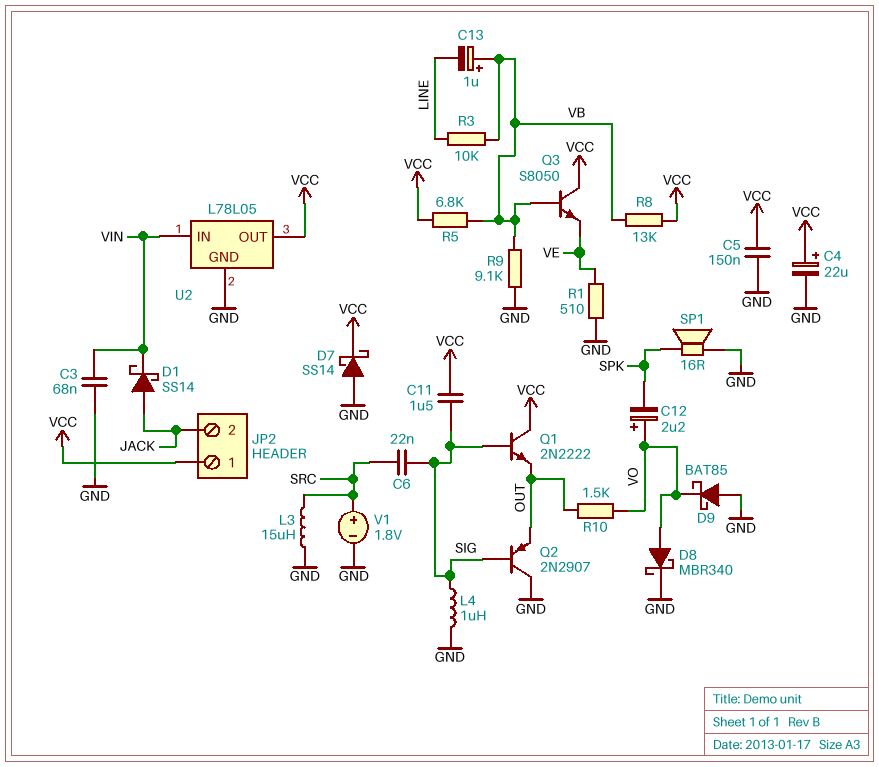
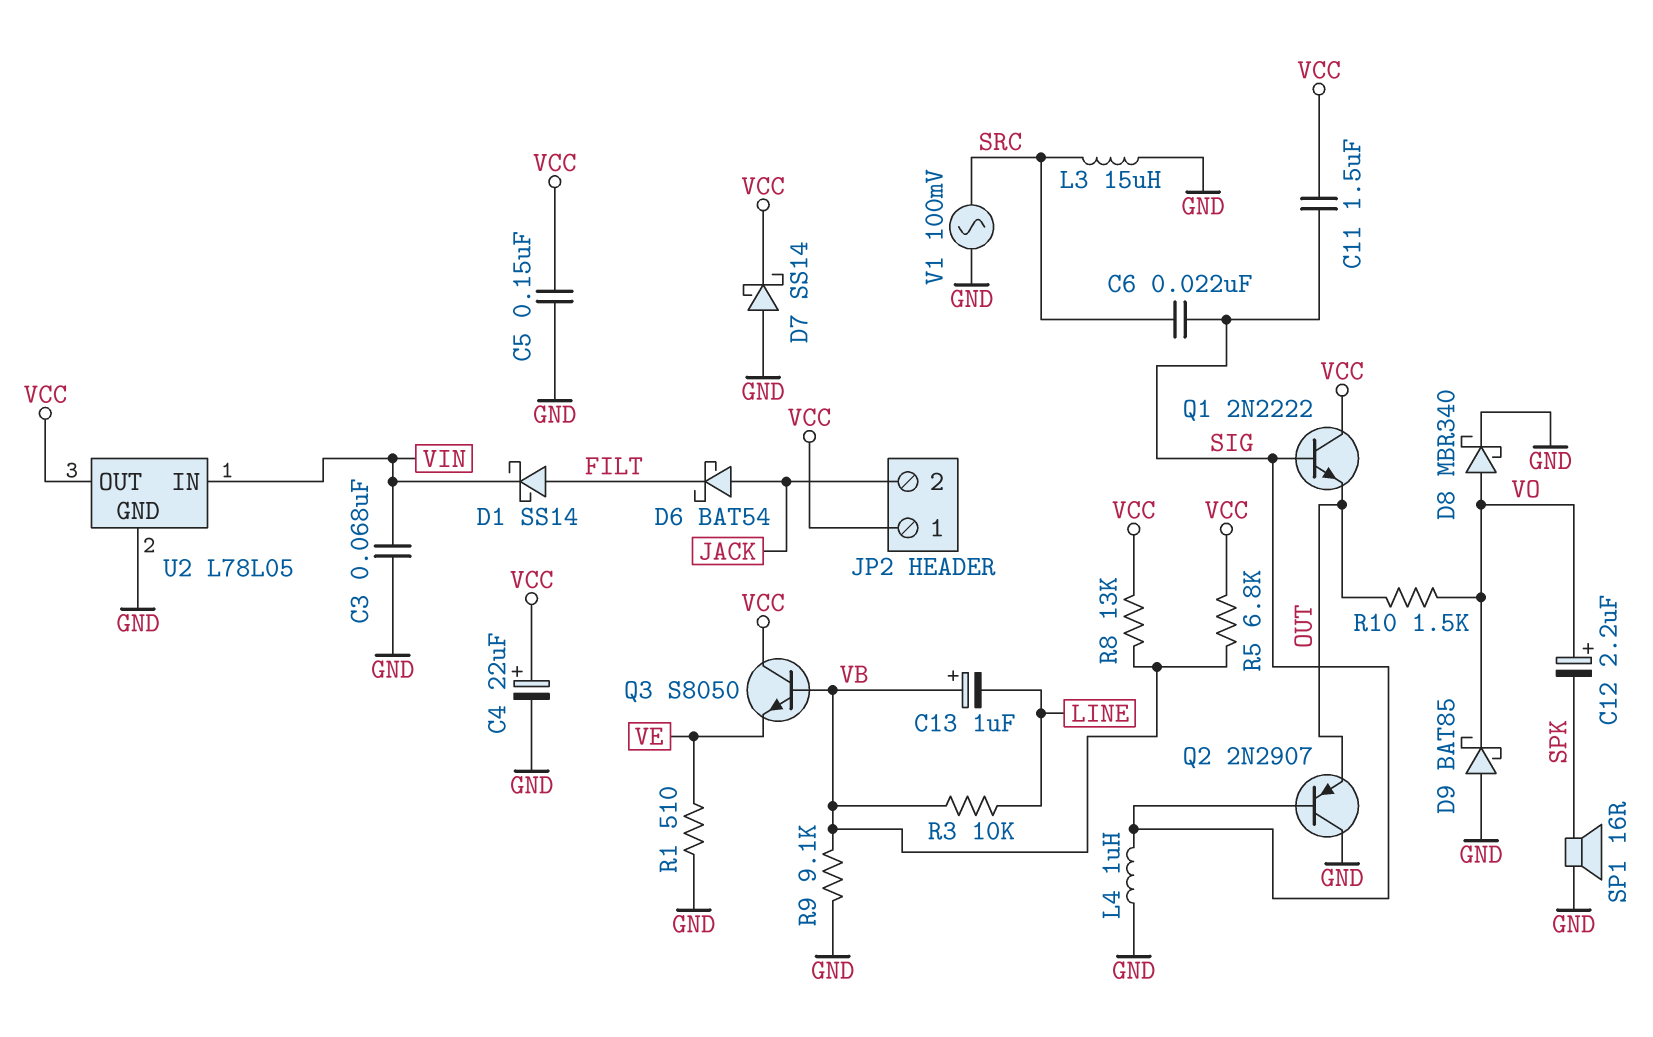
D1: schottky SS14 (A JACK, K VIN) -> schottky SS14 (A FILT, K VIN)
D6: none -> schottky BAT54 (A JACK, K FILT)
V1: 1.8V (plus SRC, minus GND) -> AC 100mV (GND, SRC)

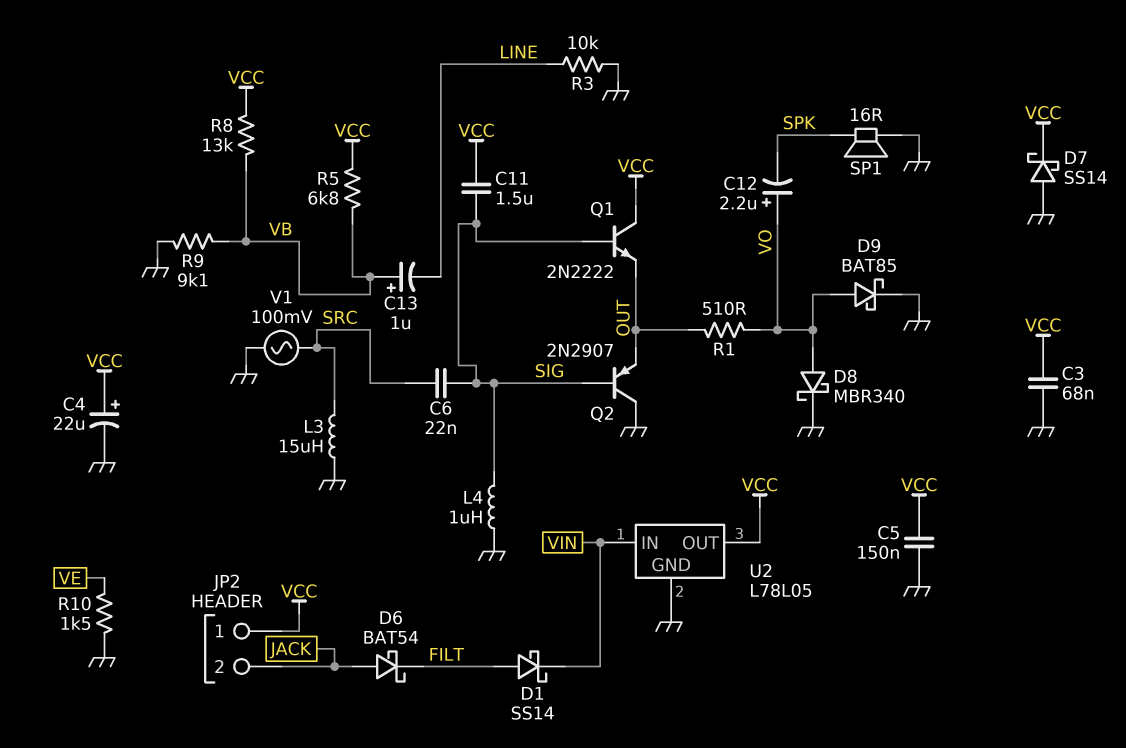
C3: 68nF (GND, VIN) -> 68nF (GND, VCC)
D9: schottky BAT85 (A GND, K VO) -> schottky BAT85 (A VO, K GND)
Q3: NPN S8050 (B VB, C VCC, E VE) -> none
R1: 510 (GND, VE) -> 510 (OUT, VO)
R3: 10k (LINE, VB) -> 10k (GND, LINE)
R10: 1.5k (OUT, VO) -> 1.5k (GND, VE)

